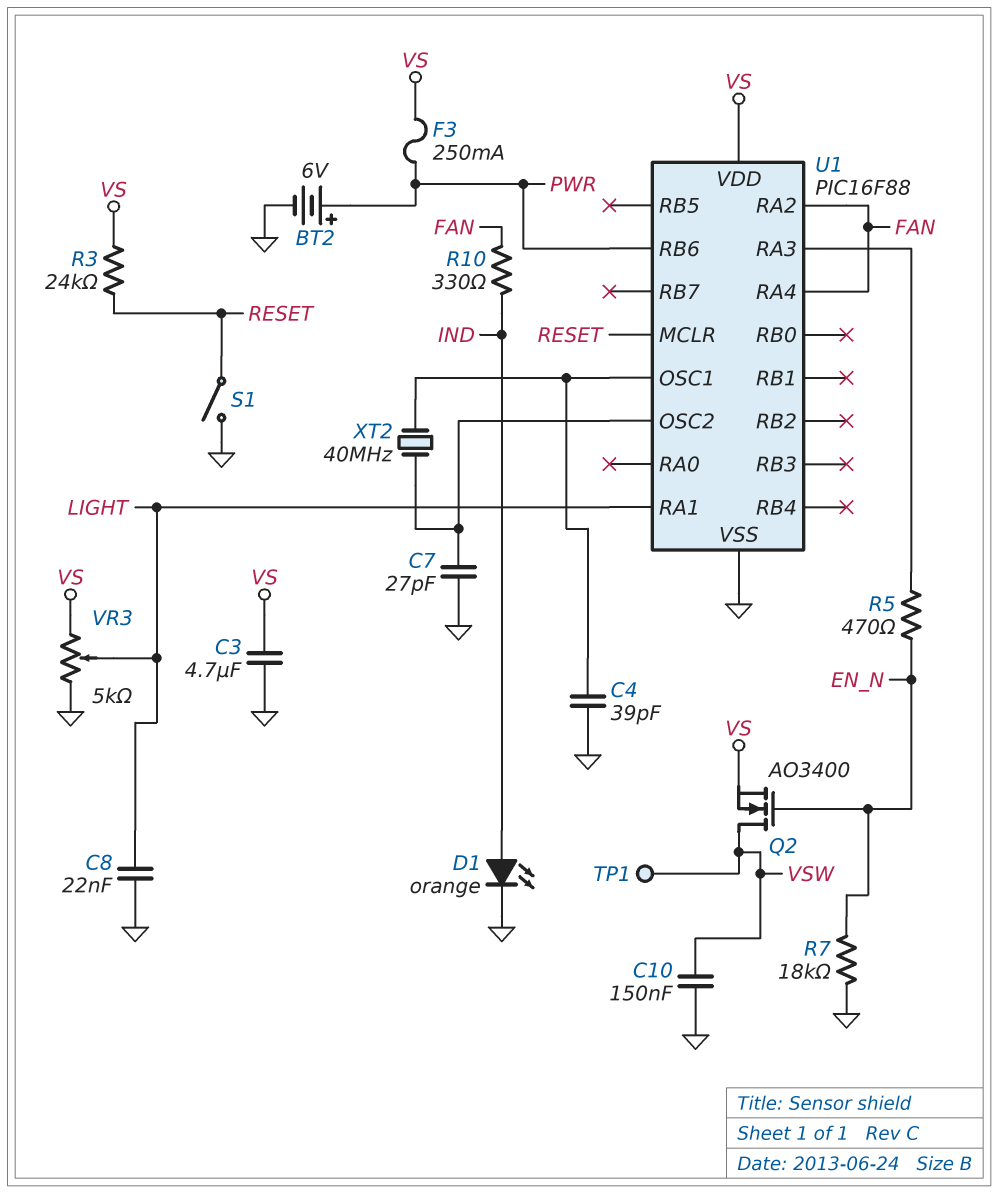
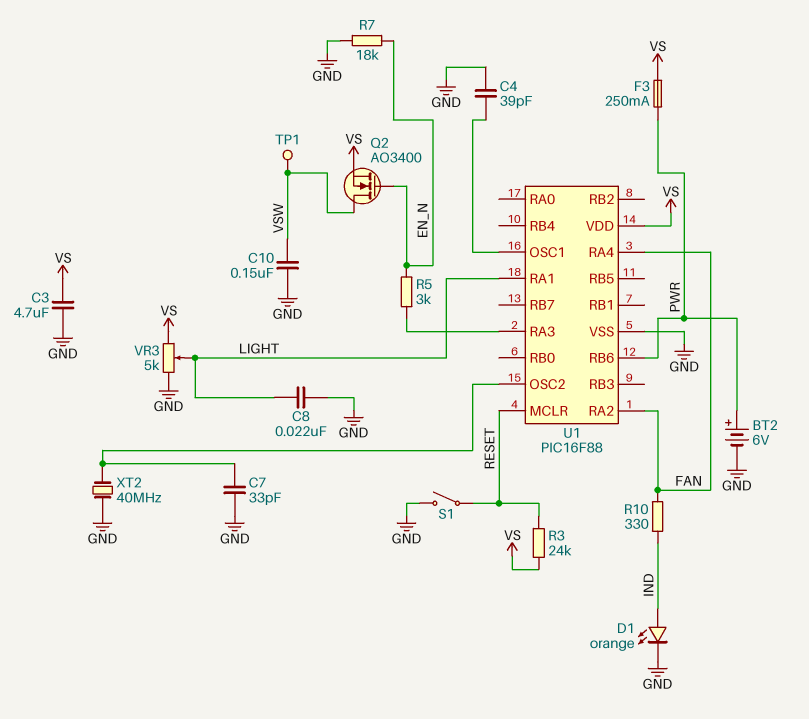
C7: 27pF (GND, U1/OSC2) -> 33pF (GND, U1/OSC2)
R5: 470 (EN_N, U1/RA3) -> 3k (EN_N, U1/RA3)
XT2: 40MHz (U1/OSC1, U1/OSC2) -> 40MHz (GND, U1/OSC2)

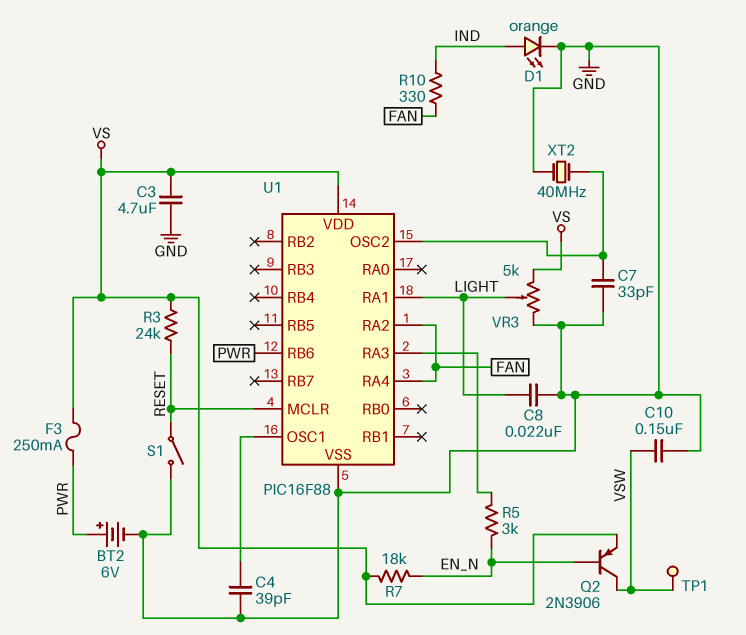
Q2: NMOS AO3400 (G EN_N, D VSW, S VS) -> PNP 2N3906 (B EN_N, C VSW, E VS)
R7: 18k (EN_N, GND) -> 18k (EN_N, VS)

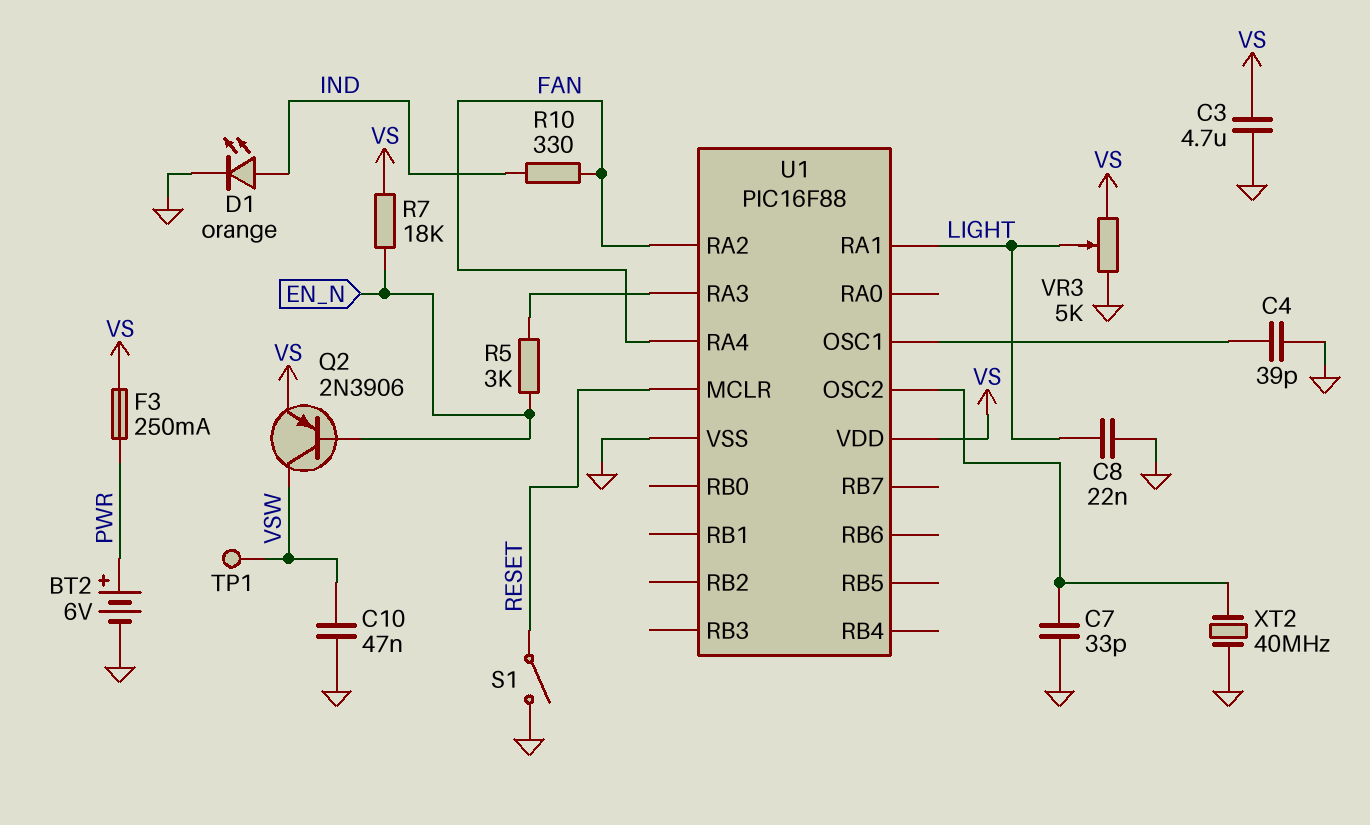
C10: 150nF (GND, VSW) -> 47nF (GND, VSW)
R3: 24k (RESET, VS) -> none
U1 pin RB6: PWR -> none

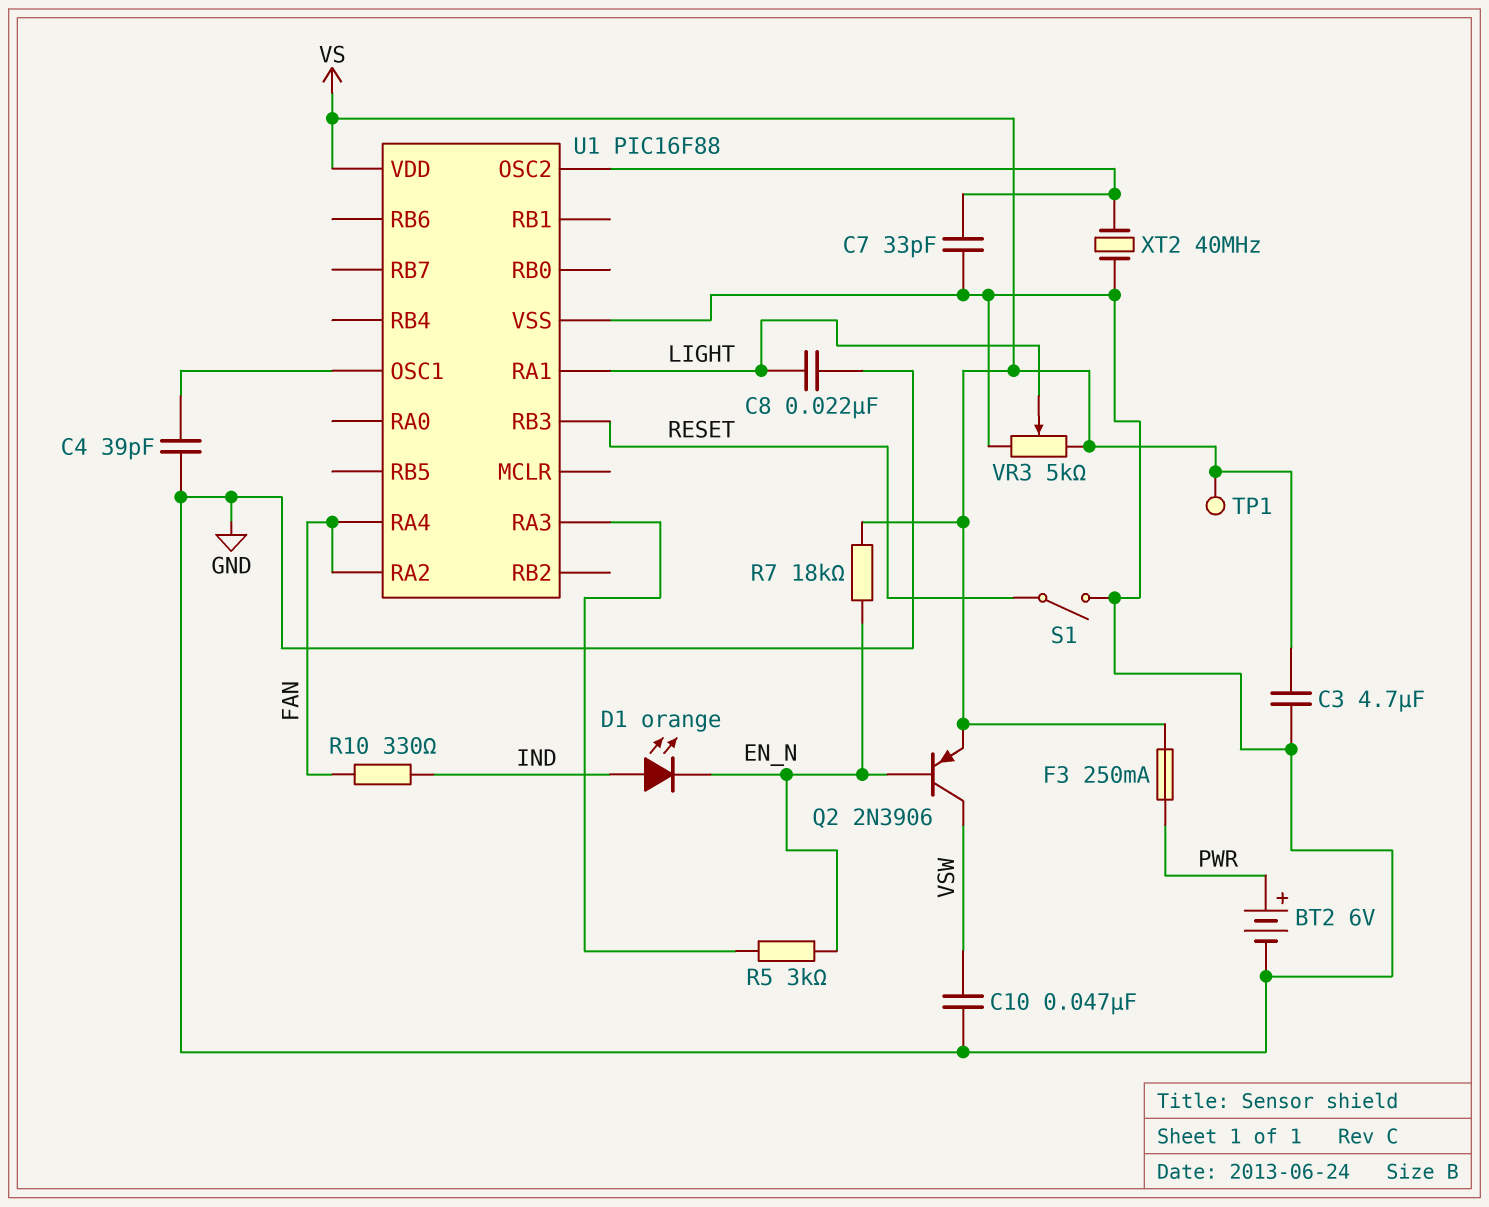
D1: LED orange (A IND, K GND) -> LED orange (A IND, K EN_N)
TP1: test point (VSW) -> test point (VS)
U1 pin MCLR: RESET -> none
U1 pin RB3: none -> RESET

